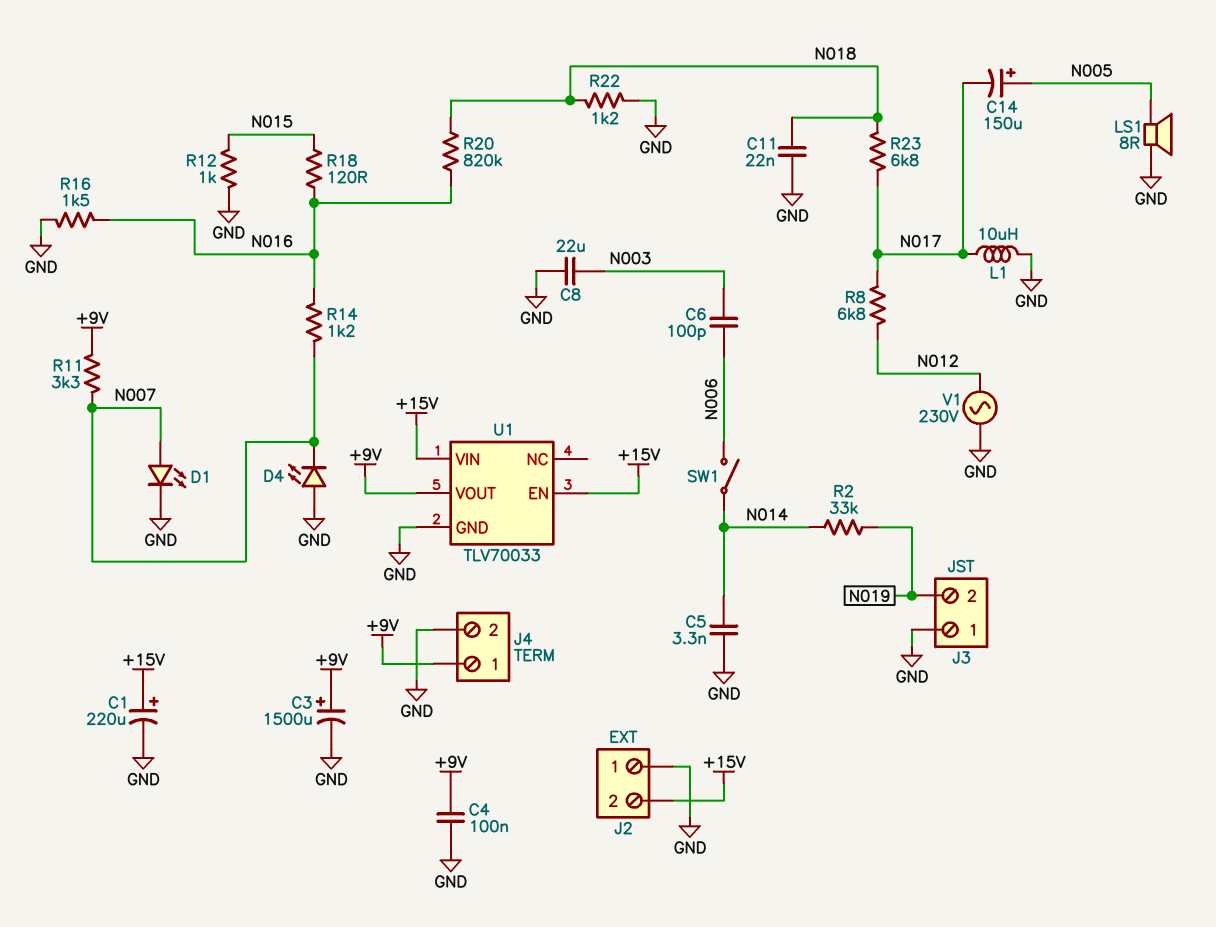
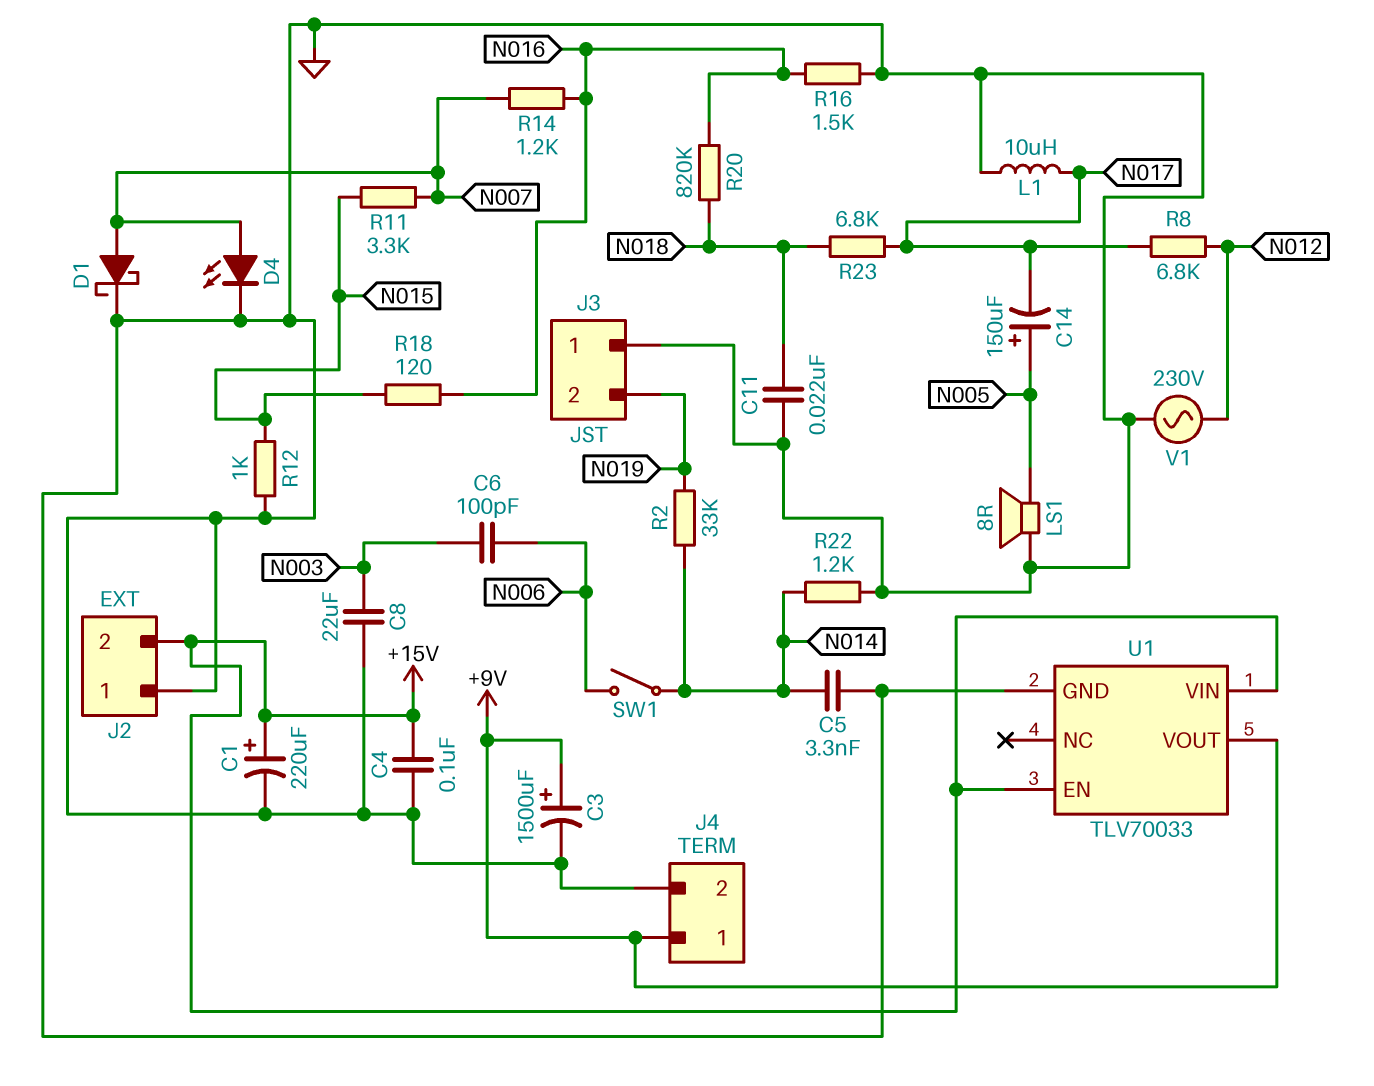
C4: 100nF (+9V, GND) -> 100nF (+15V, GND)
D1: LED (A N007, K GND) -> schottky (A N007, K GND)
D4: LED (A GND, K N007) -> LED (A N007, K GND)
R11: 3.3k (+9V, N007) -> 3.3k (N007, N015)
R22: 1.2k (GND, N018) -> 1.2k (GND, N014)

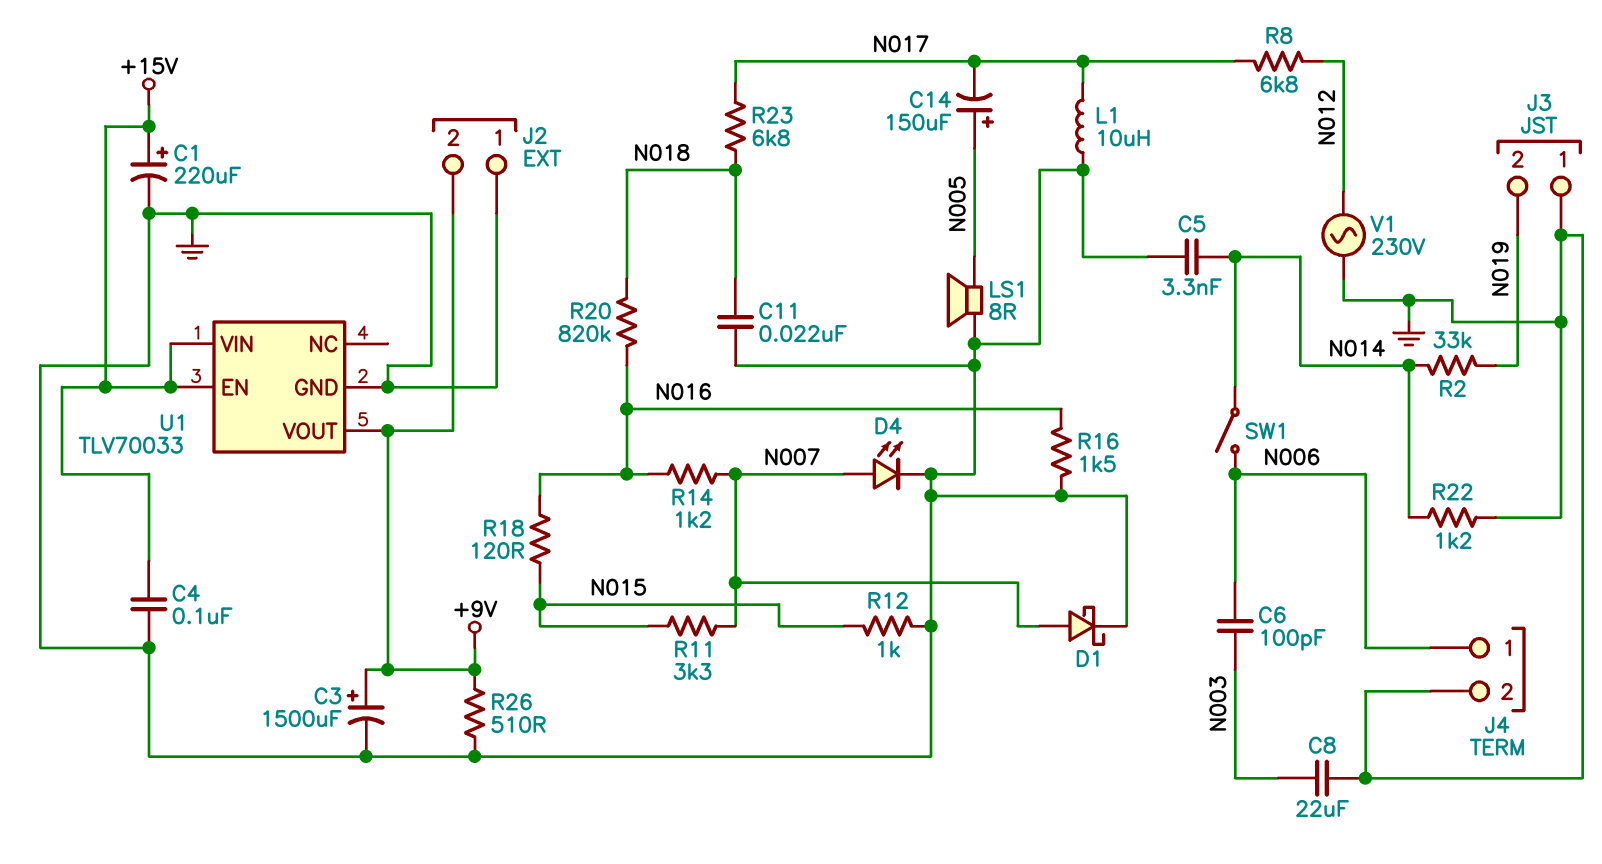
J2 pin 2: +15V -> +9V
J4 pin 1: +9V -> N006
R26: none -> 510 (+9V, GND)

